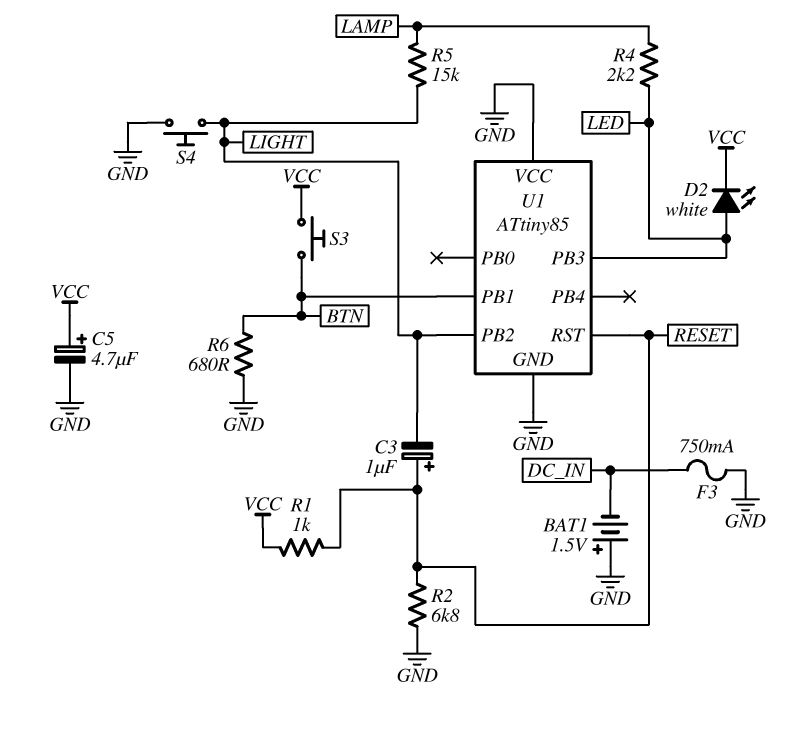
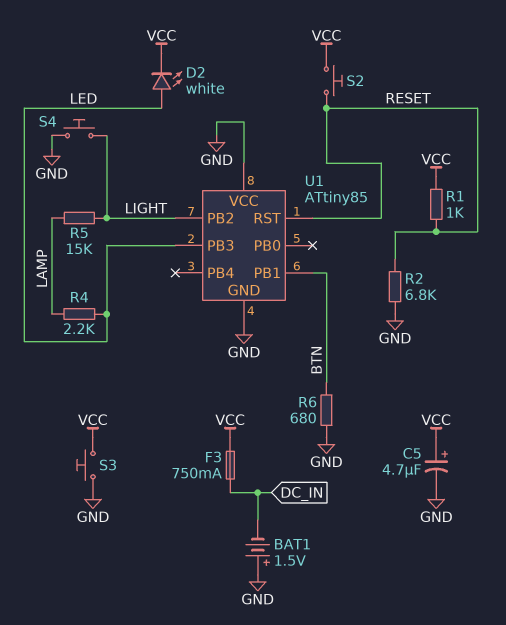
C3: 1uF (plus RESET, minus LIGHT) -> none
F3: 750mA (DC_IN, GND) -> 750mA (DC_IN, VCC)
S2: none -> button (RESET, VCC)
S3: button (BTN, VCC) -> button (GND, VCC)

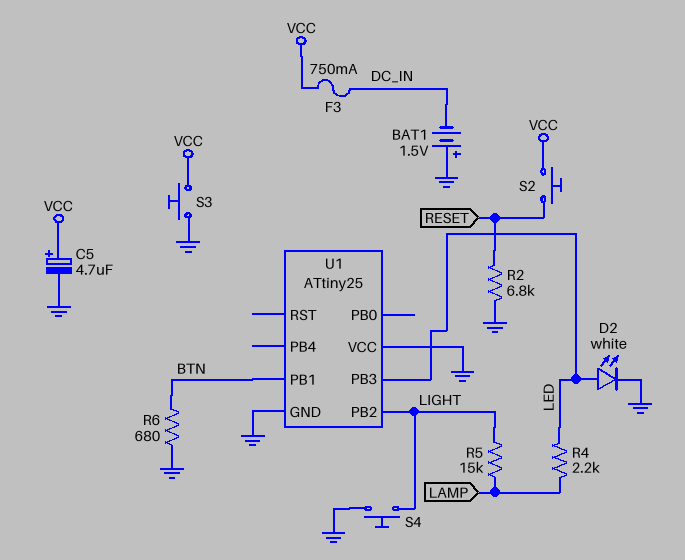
D2: LED white (A LED, K VCC) -> LED white (A LED, K GND)
R1: 1k (RESET, VCC) -> none
U1: ATtiny85 -> ATtiny25
U1 pin RST: RESET -> none

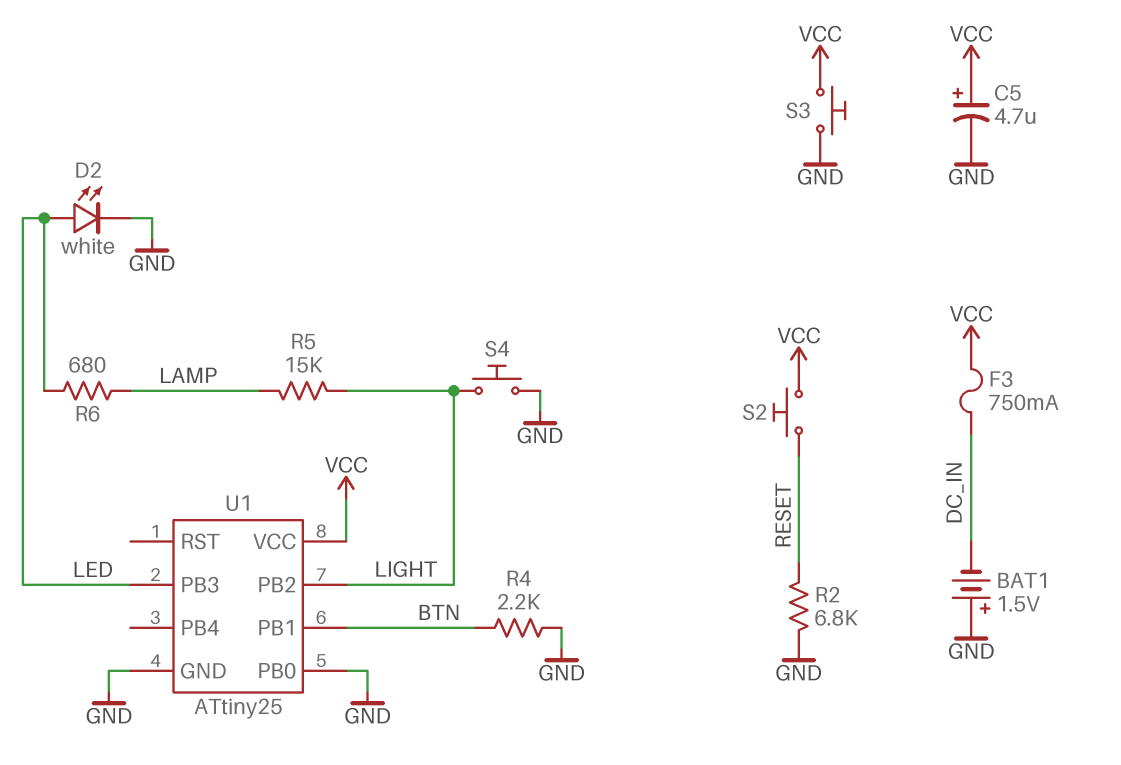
R4: 2.2k (LAMP, LED) -> 2.2k (BTN, GND)
R6: 680 (BTN, GND) -> 680 (LAMP, LED)
U1 pin PB0: none -> GND
U1 pin VCC: GND -> VCC

